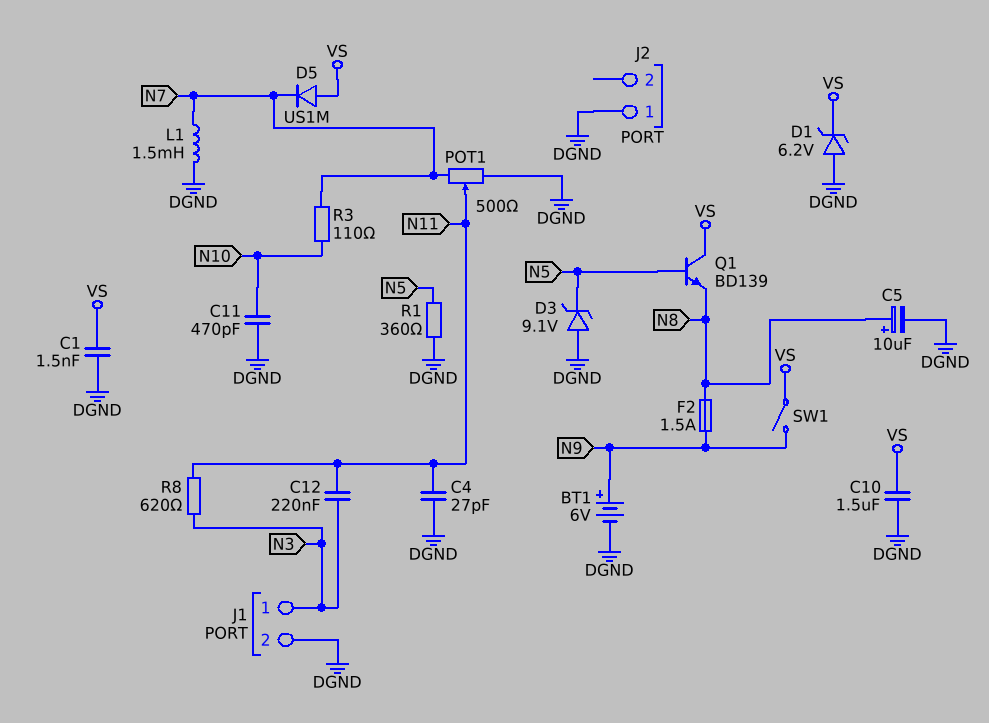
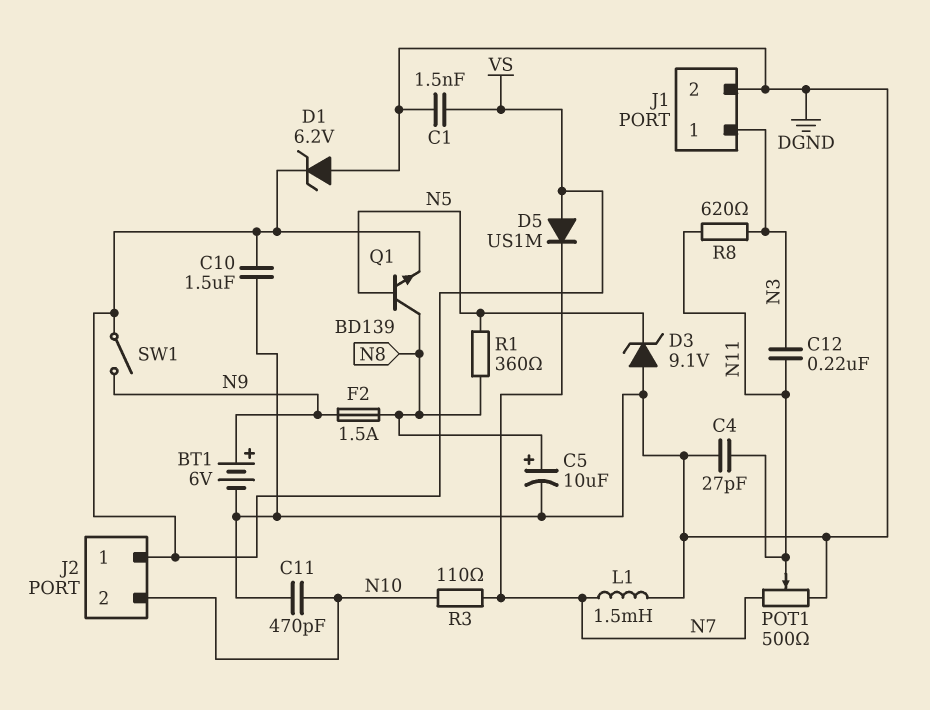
J2 pin 1: DGND -> VS
J2 pin 2: none -> N10
Q1: NPN BD139 (B N5, C VS, E N8) -> NPN BD139 (B N5, C N8, E VS)
R1: 360 (DGND, N5) -> 360 (N5, N8)

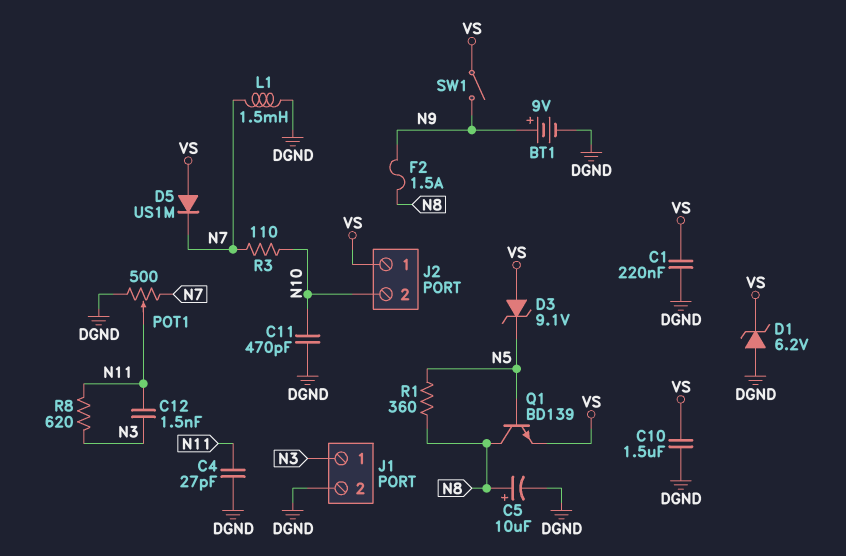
BT1: 6V (plus N9, minus DGND) -> 9V (plus N9, minus DGND)
C1: 1.5nF (DGND, VS) -> 220nF (DGND, VS)
C12: 220nF (N3, N11) -> 1.5nF (N3, N11)
D3: zener 9.1V (A DGND, K N5) -> zener 9.1V (A VS, K N5)

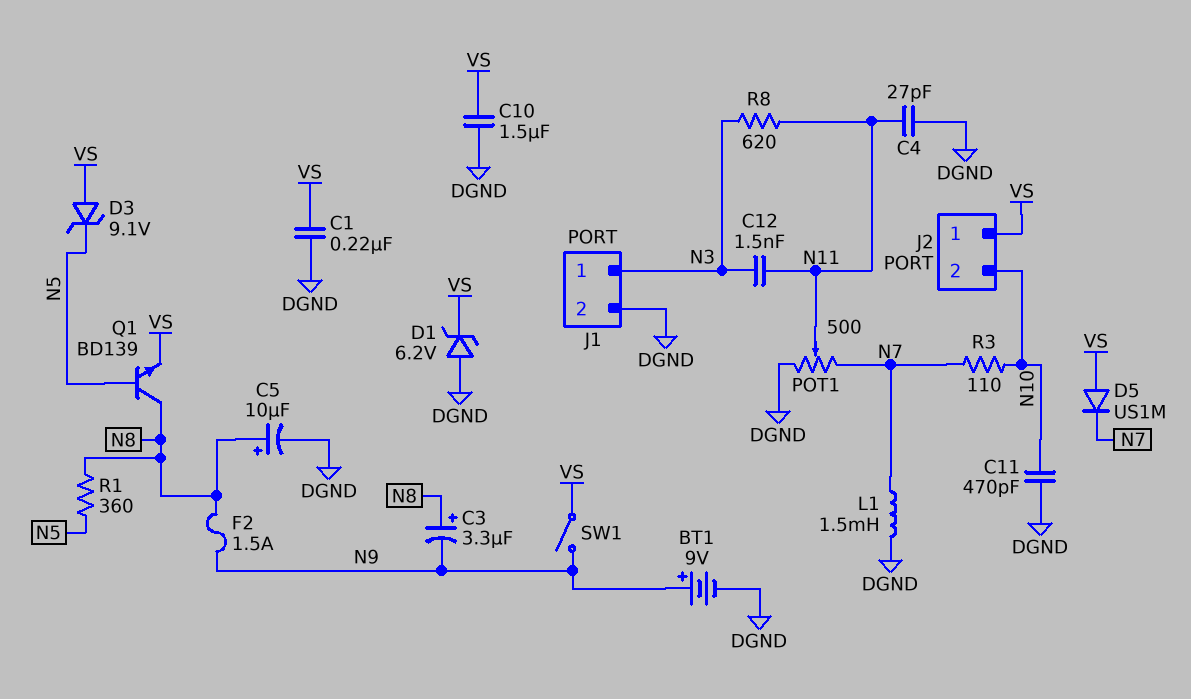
C3: none -> 3.3uF (plus N8, minus N9)

